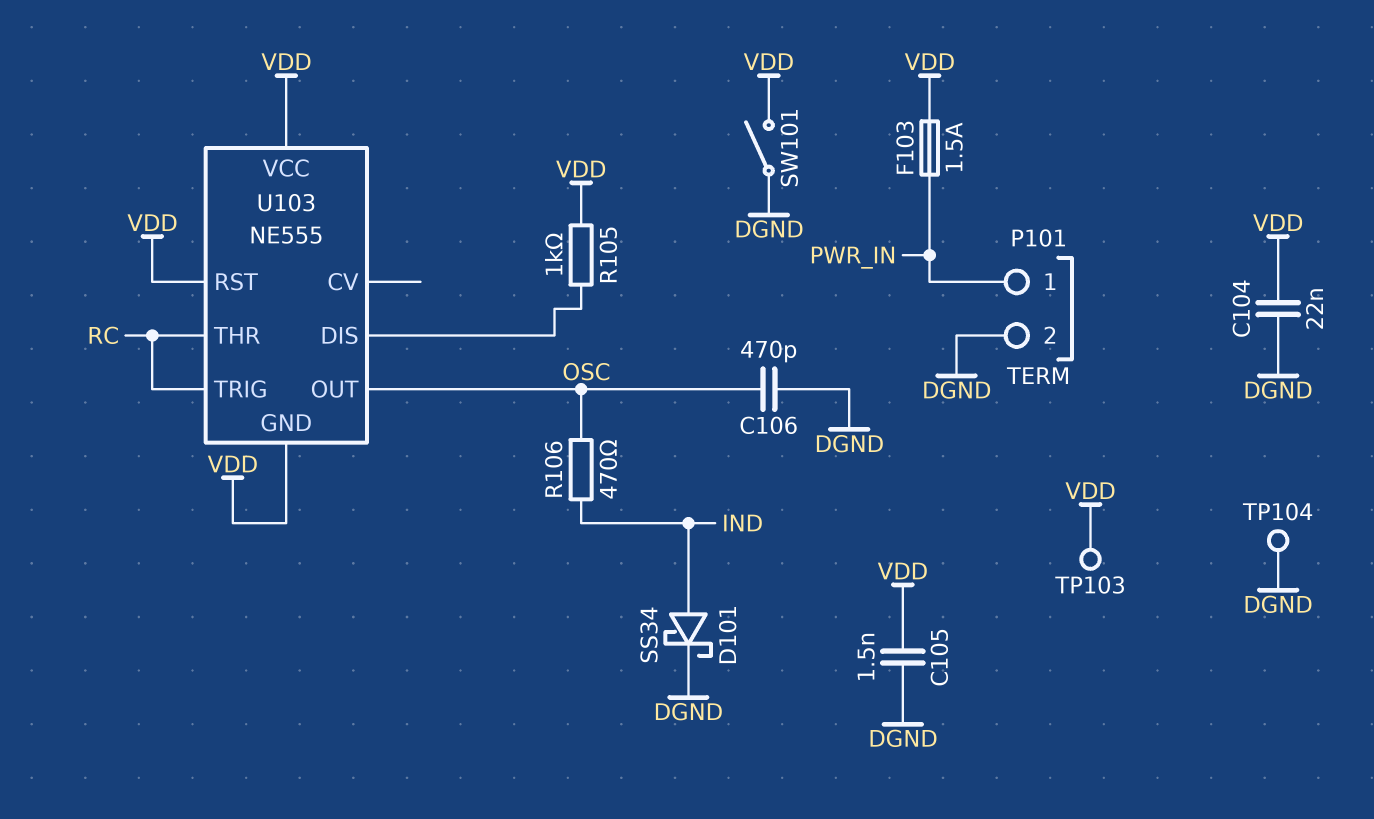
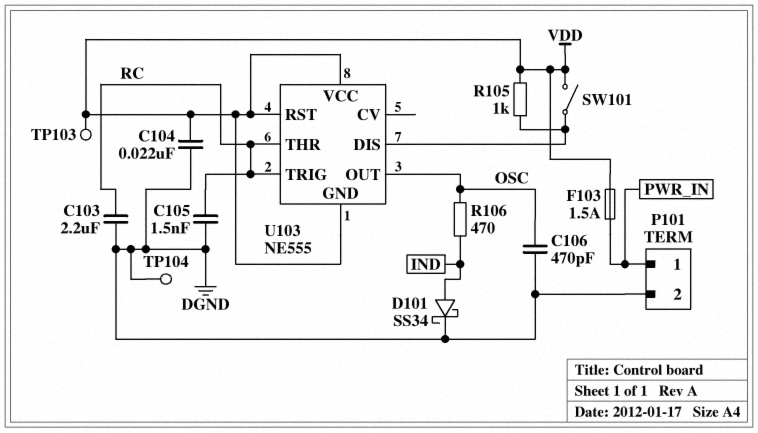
C103: none -> 2.2uF (DGND, RC)
C105: 1.5nF (DGND, VDD) -> 1.5nF (DGND, RC)
SW101: switch (DGND, VDD) -> switch (U103/DIS, VDD)

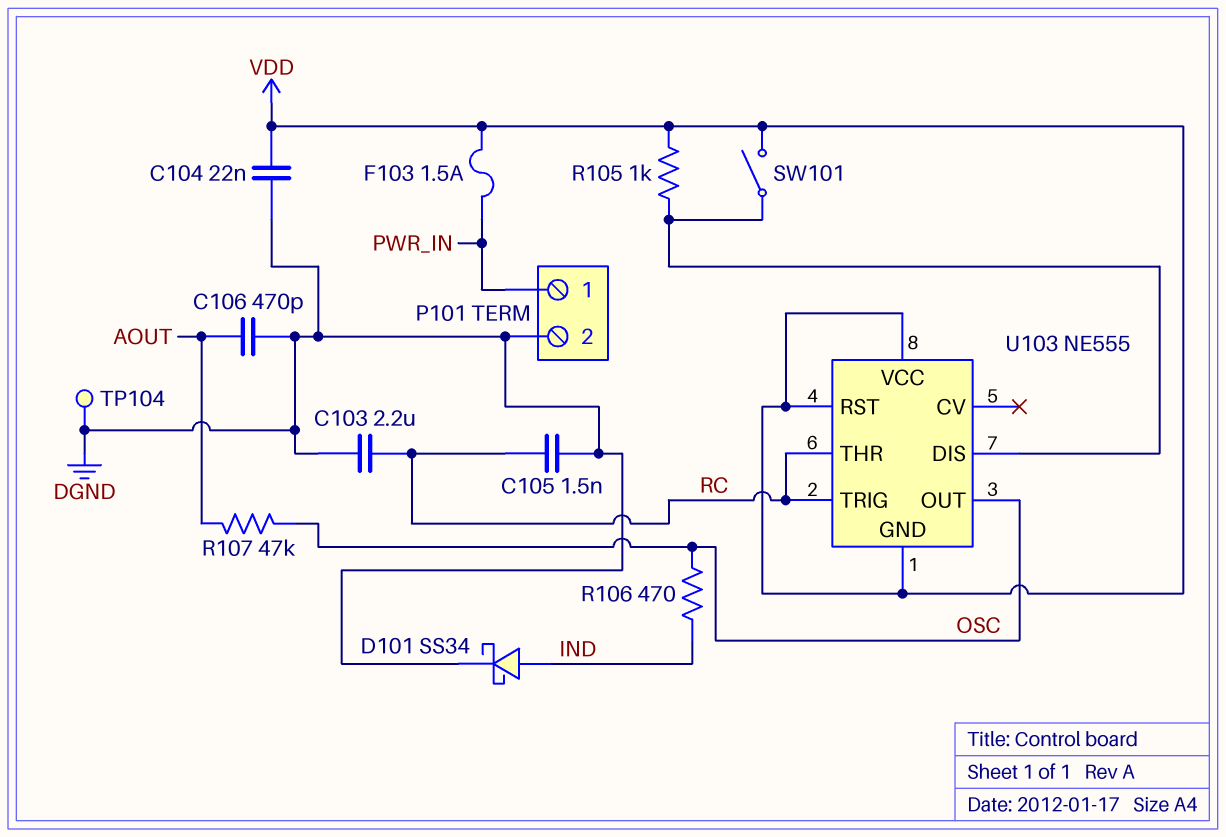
C106: 470pF (DGND, OSC) -> 470pF (AOUT, DGND)
R107: none -> 47k (AOUT, OSC)
TP103: test point (VDD) -> none

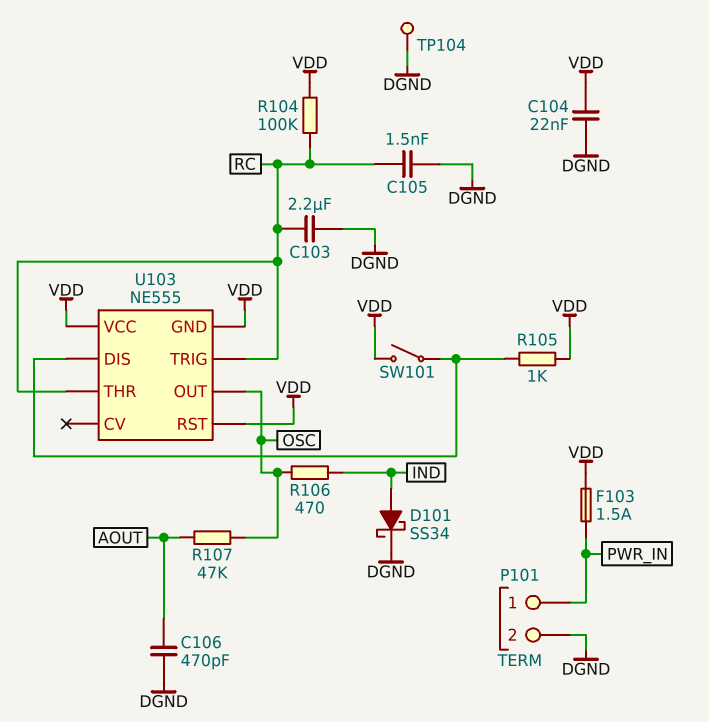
R104: none -> 100k (RC, VDD)

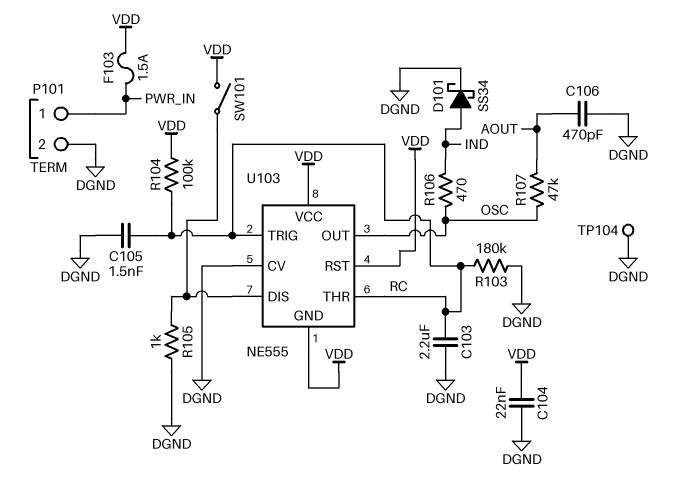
R103: none -> 180k (DGND, RC)
R105: 1k (U103/DIS, VDD) -> 1k (DGND, U103/DIS)
U103 pin CV: none -> DGND

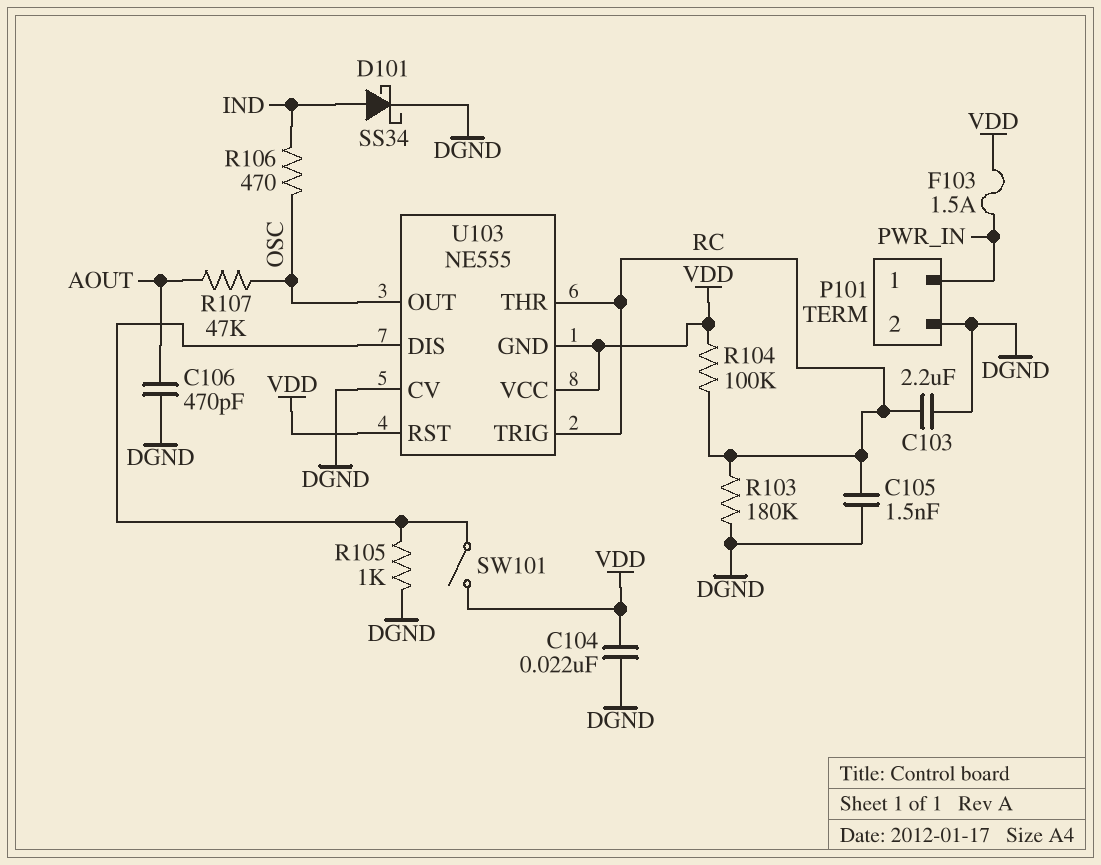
TP104: test point (DGND) -> none

